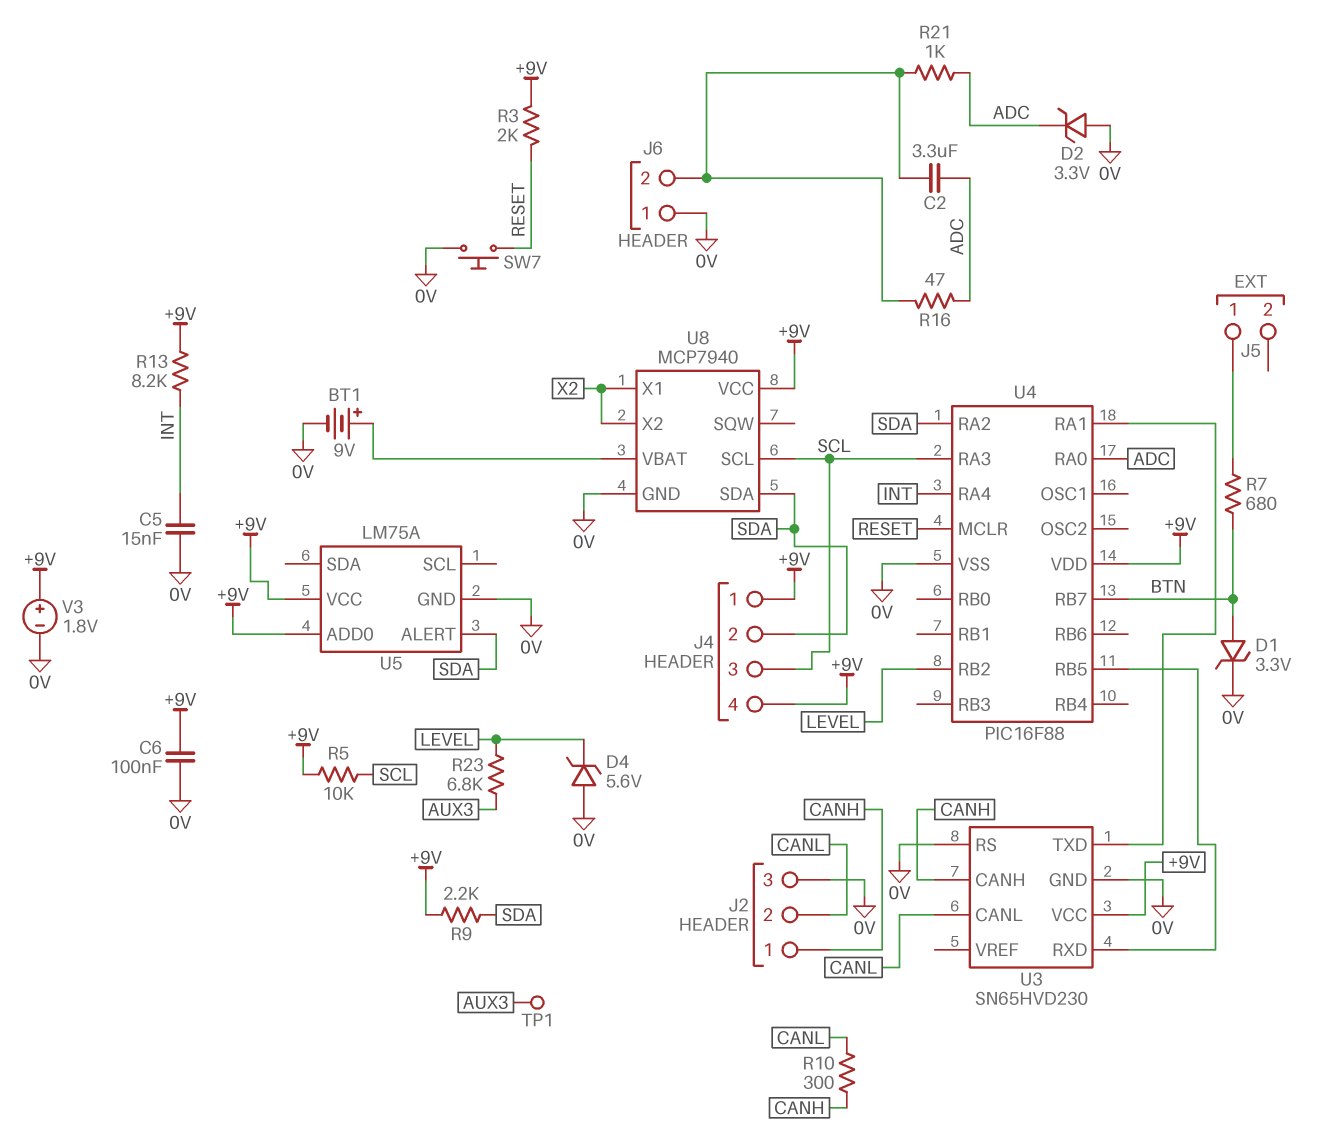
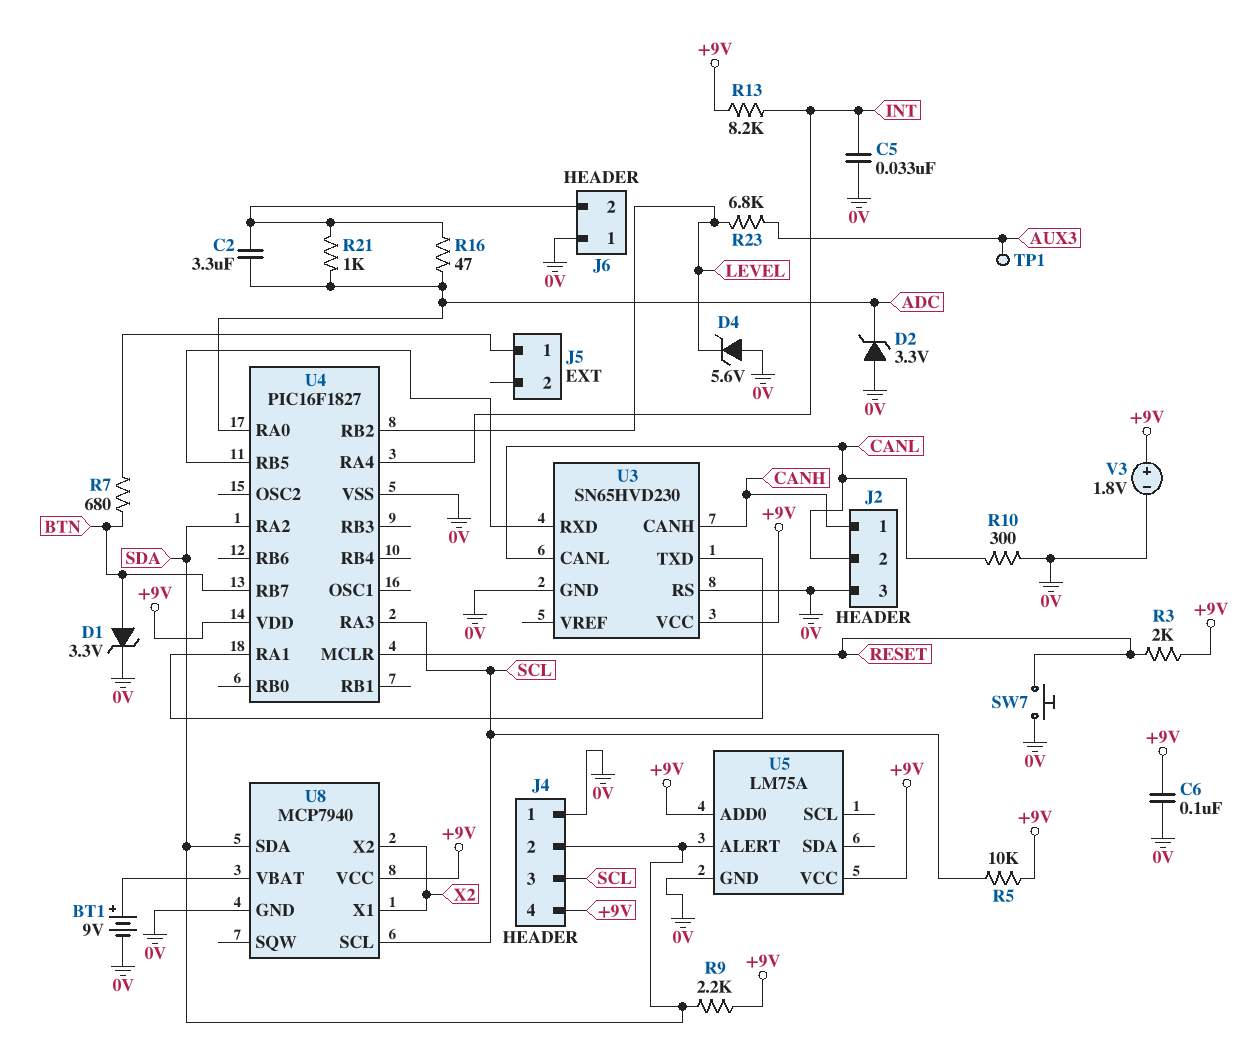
C5: 15nF (0V, INT) -> 33nF (0V, INT)
J4 pin 1: +9V -> 0V
R10: 300 (CANH, CANL) -> 300 (0V, CANL)
U4: PIC16F88 -> PIC16F1827

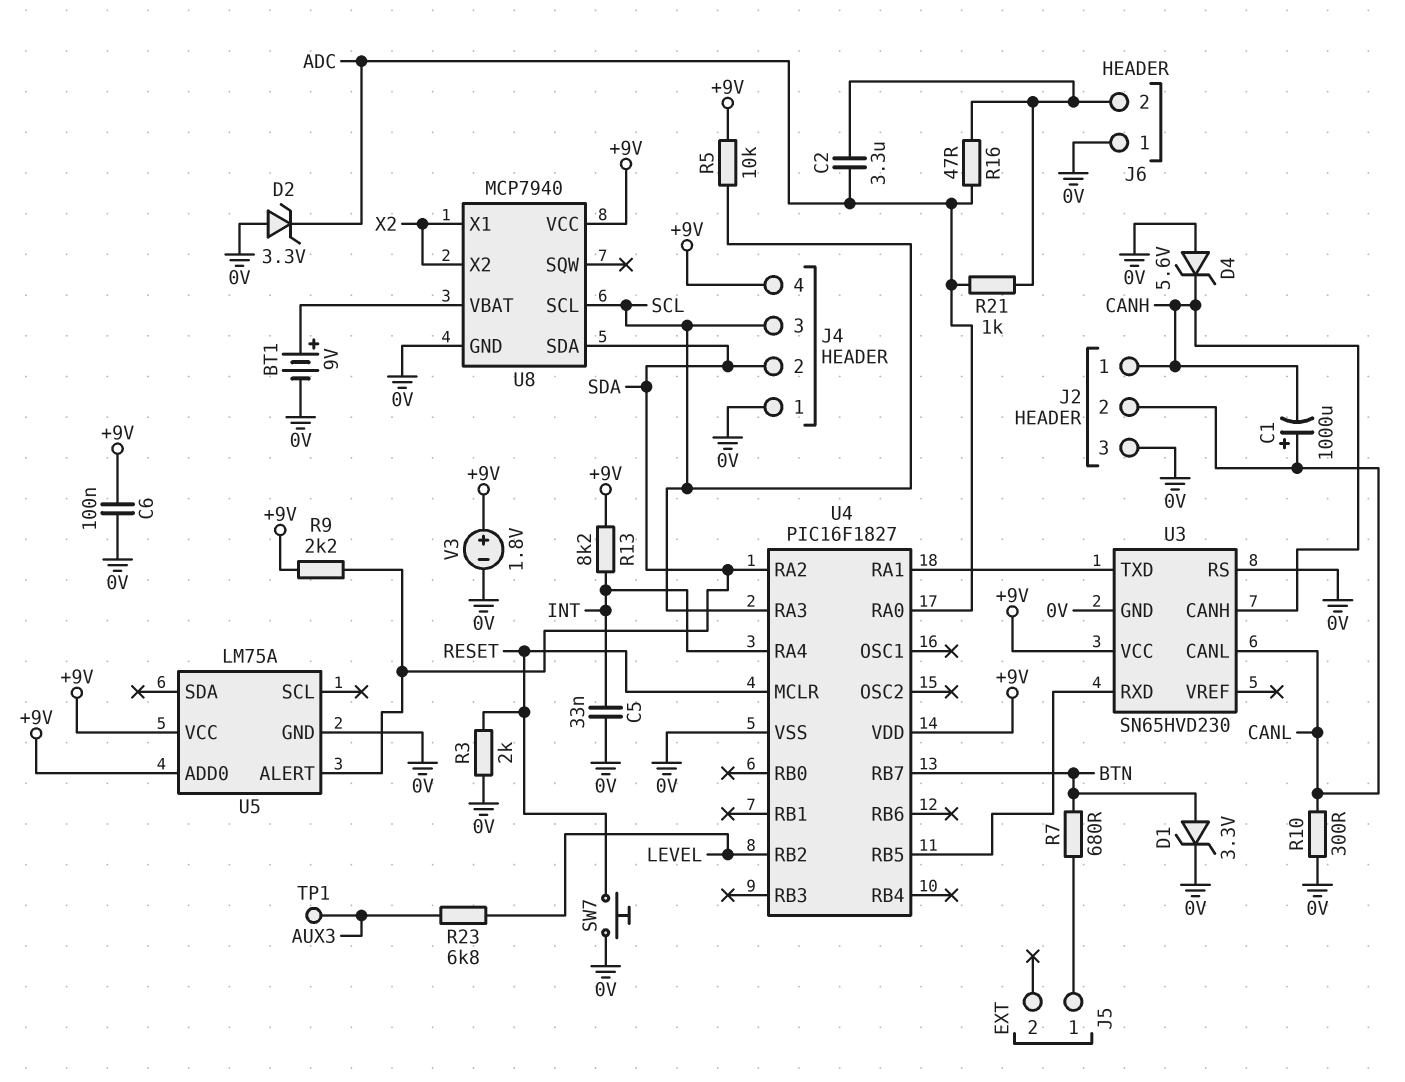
C1: none -> 1000uF (plus CANL, minus CANH)
D4: zener 5.6V (A 0V, K LEVEL) -> zener 5.6V (A 0V, K CANH)
R3: 2k (+9V, RESET) -> 2k (0V, RESET)

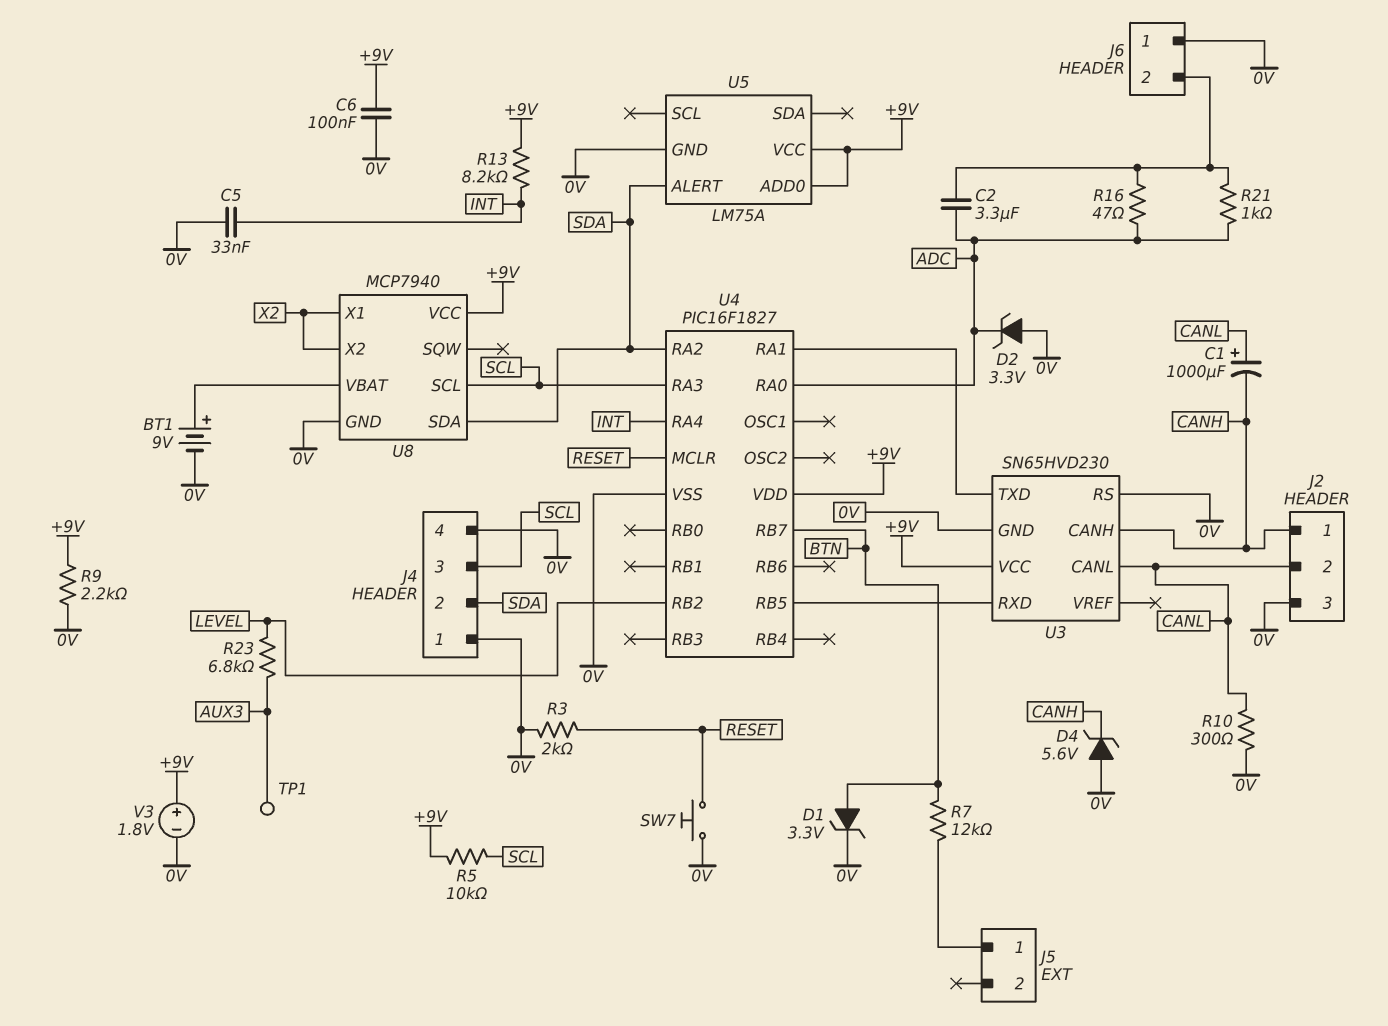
J4 pin 4: +9V -> 0V
R7: 680 (BTN, J5/1) -> 12k (BTN, J5/1)
R9: 2.2k (+9V, SDA) -> 2.2k (+9V, 0V)

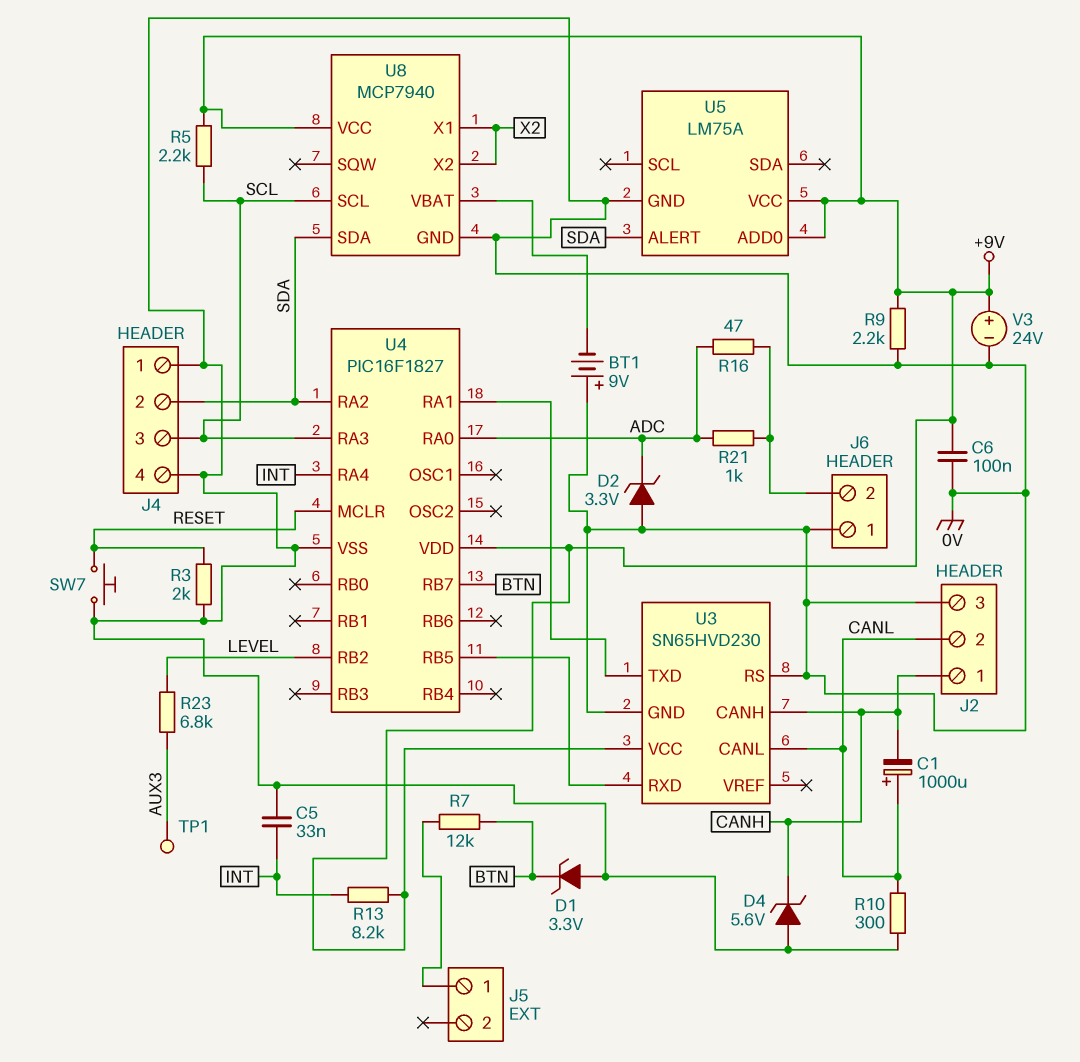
BT1: 9V (plus U8/VBAT, minus 0V) -> 9V (plus 0V, minus U8/VBAT)
C2: 3.3uF (ADC, J6/2) -> none
D1: zener 3.3V (A BTN, K 0V) -> zener 3.3V (A 0V, K BTN)
R5: 10k (+9V, SCL) -> 2.2k (+9V, SCL)
V3: 1.8V (plus +9V, minus 0V) -> 24V (plus +9V, minus 0V)

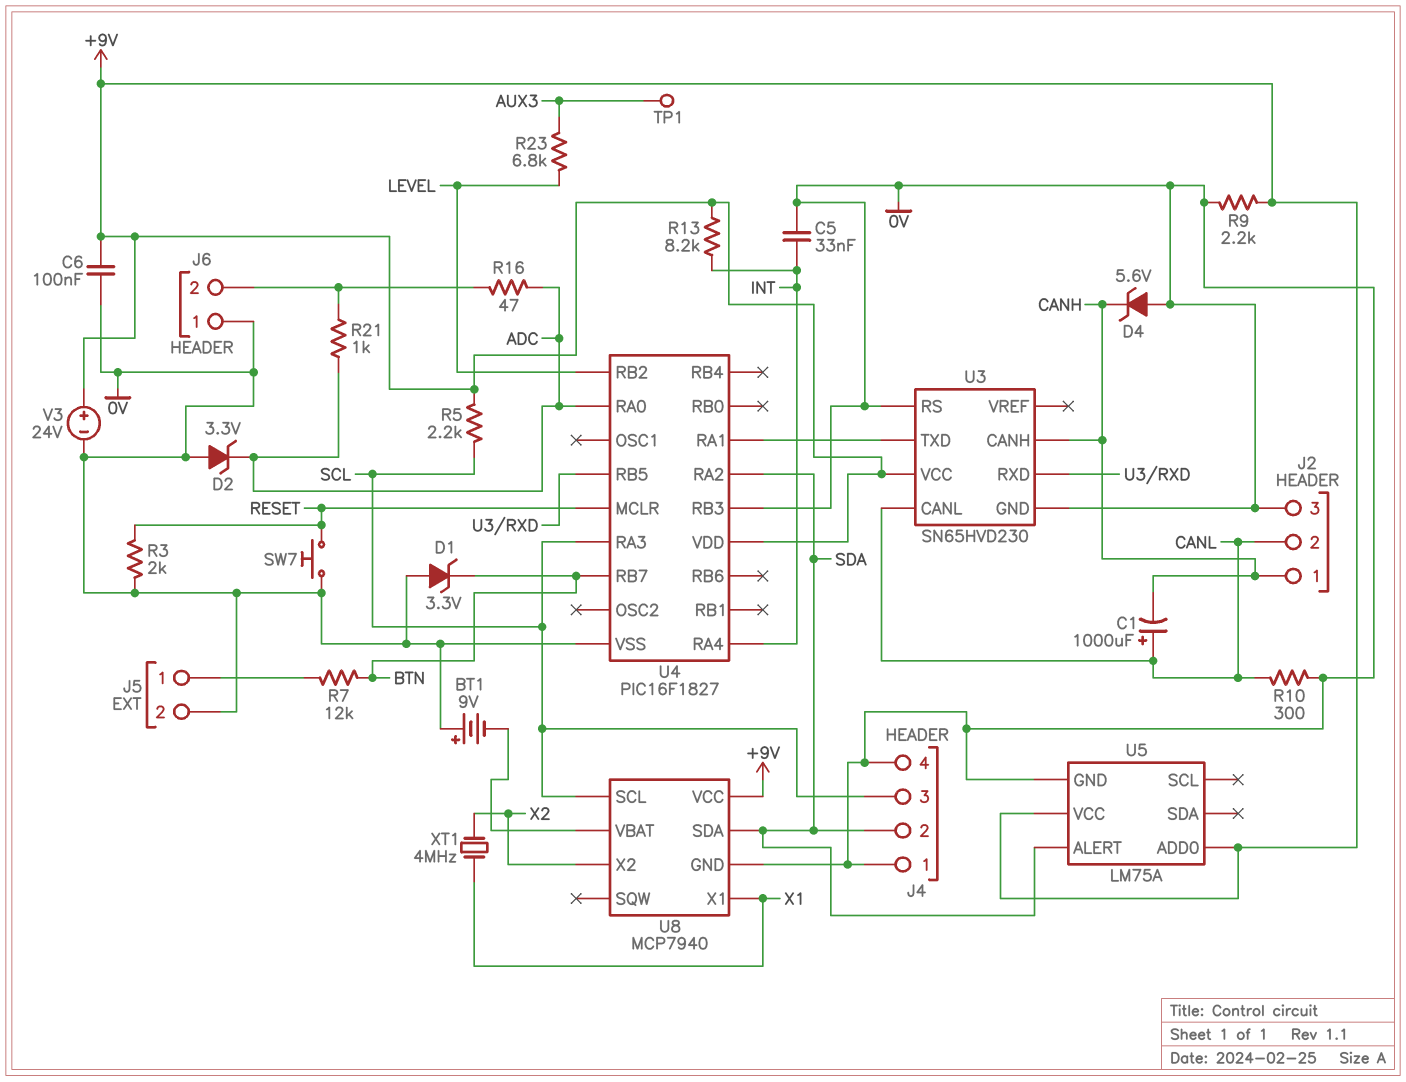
J5 pin 2: none -> 0V
U4 pin RB3: none -> 0V
U8 pin X1: X2 -> X1
XT1: none -> 4MHz (X1, X2)

